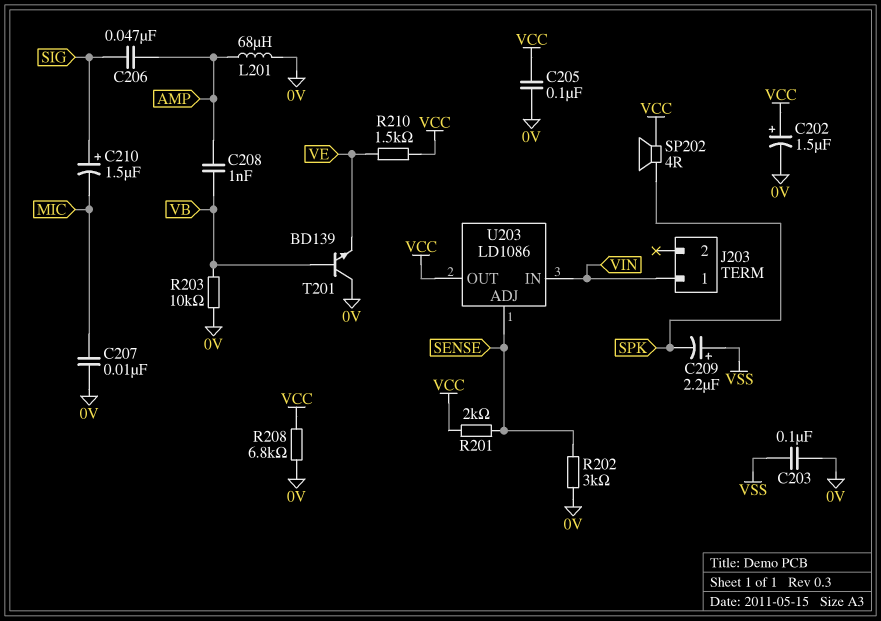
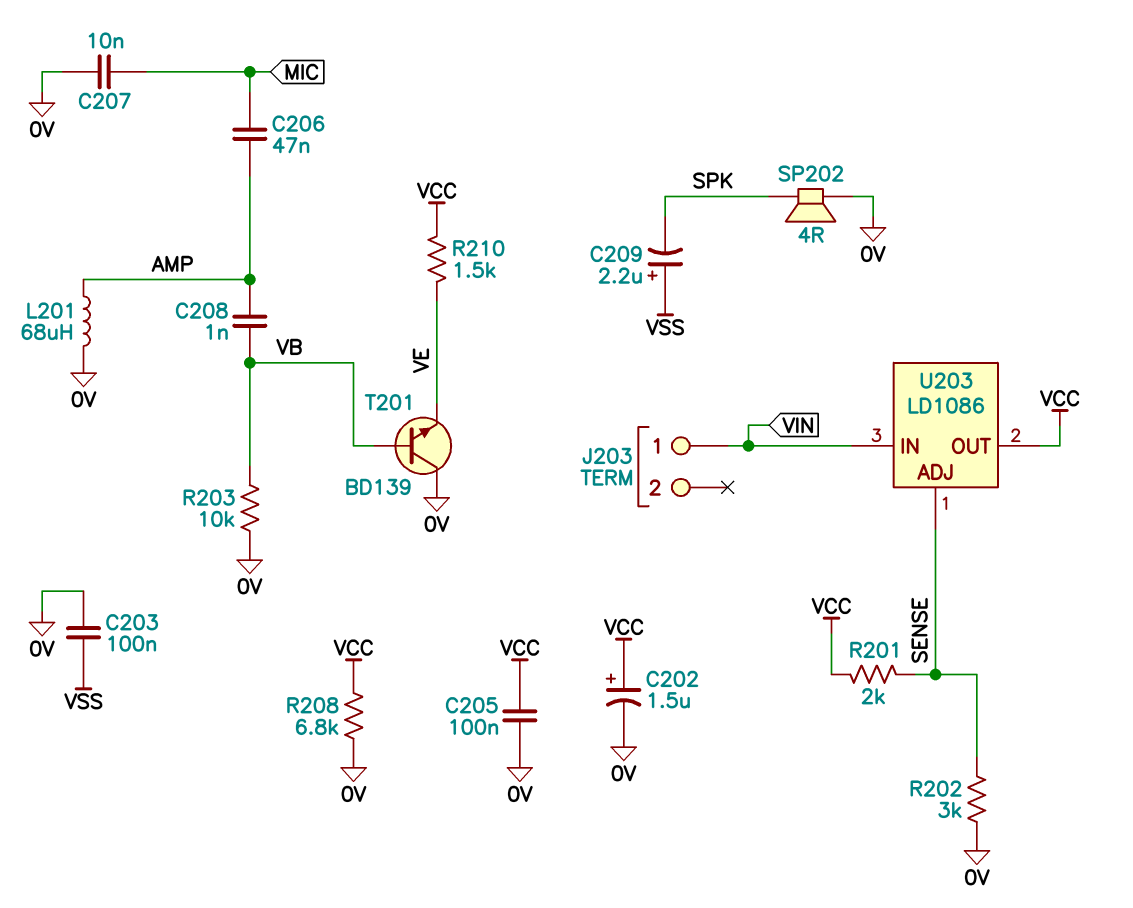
C206: 47nF (AMP, SIG) -> 47nF (AMP, MIC)
C210: 1.5uF (plus SIG, minus MIC) -> none
SP202: speaker 4R (SPK, VCC) -> speaker 4R (0V, SPK)

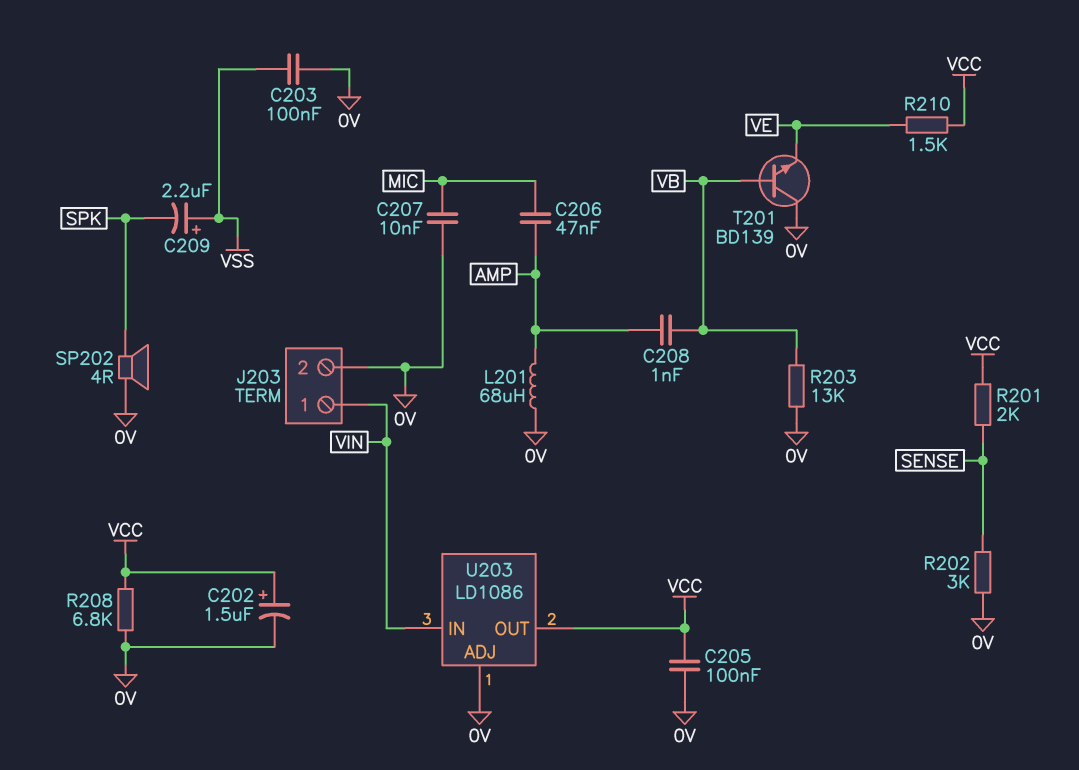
J203 pin 2: none -> 0V
R203: 10k (0V, VB) -> 13k (0V, VB)
U203 pin ADJ: SENSE -> 0V

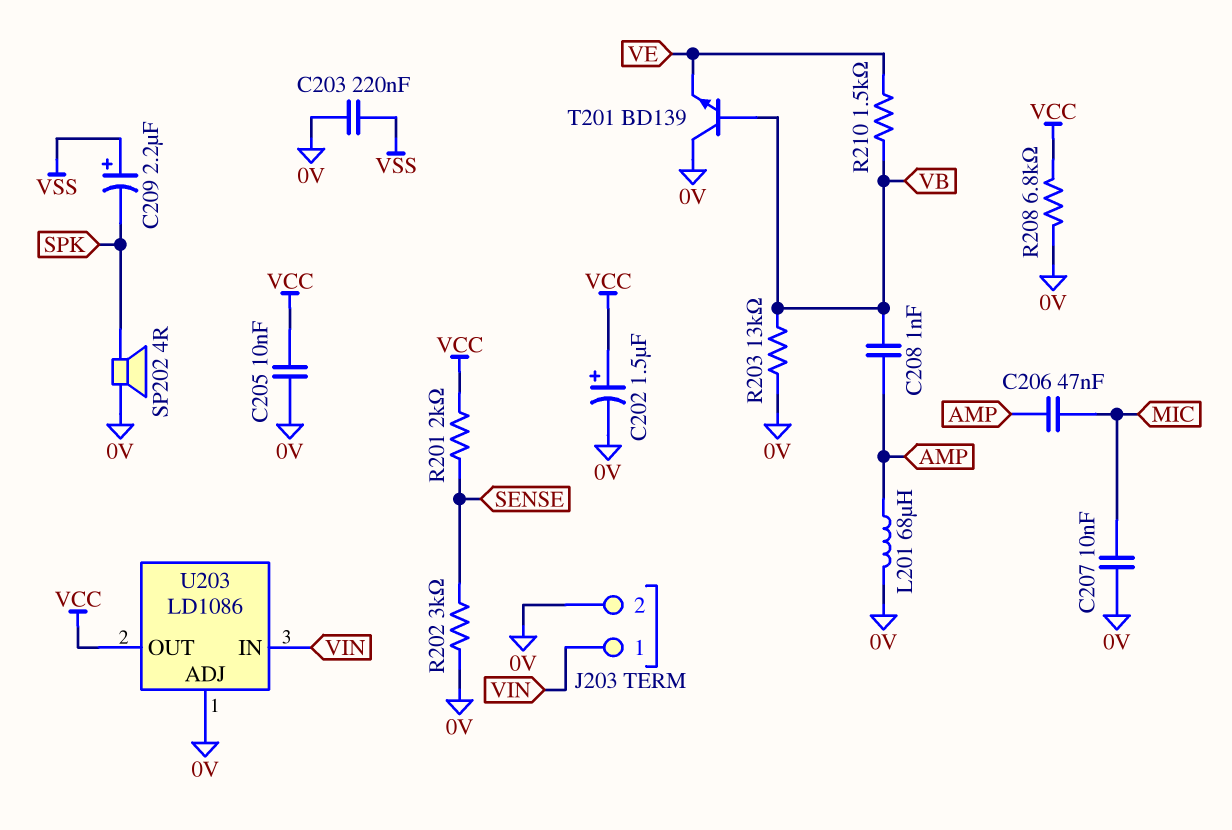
C203: 100nF (0V, VSS) -> 220nF (0V, VSS)
C205: 100nF (0V, VCC) -> 10nF (0V, VCC)
R210: 1.5k (VCC, VE) -> 1.5k (VB, VE)

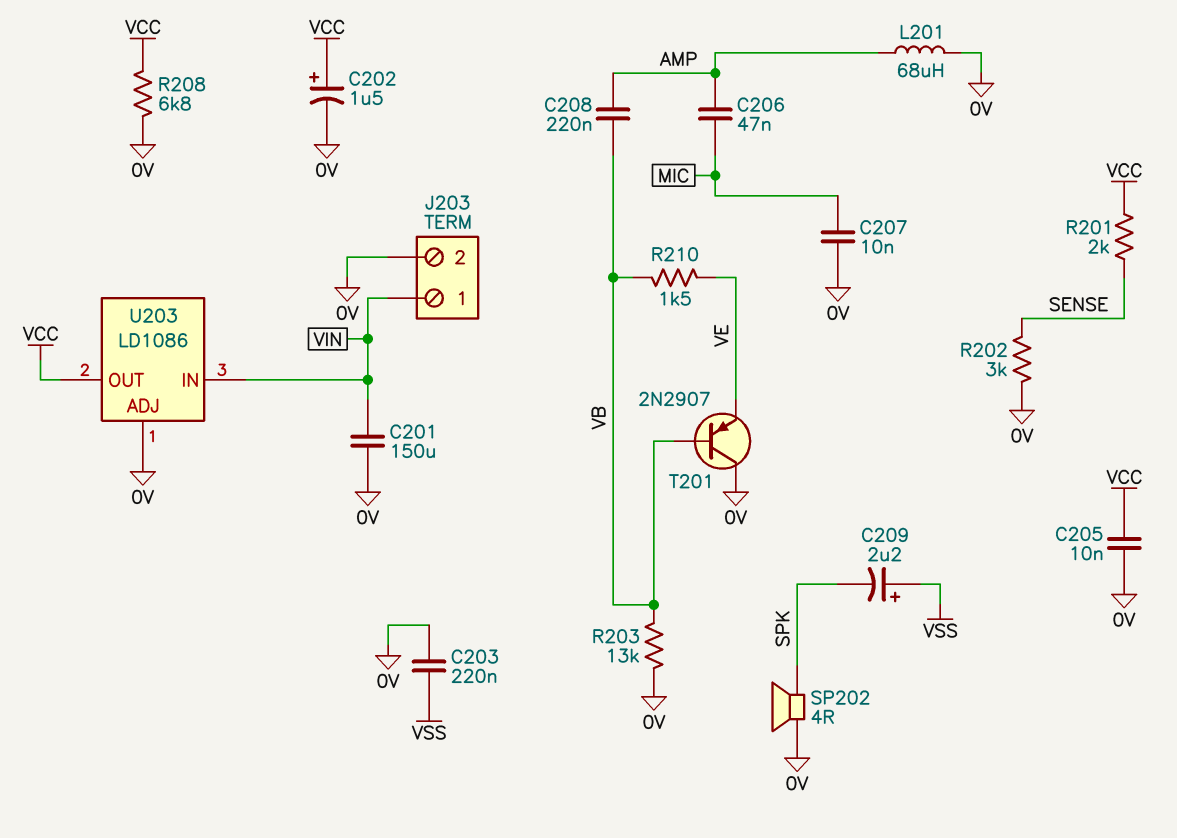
C201: none -> 150uF (0V, VIN)
C208: 1nF (AMP, VB) -> 220nF (AMP, VB)
T201: NPN BD139 (B VB, C 0V, E VE) -> PNP 2N2907 (B VB, C 0V, E VE)

